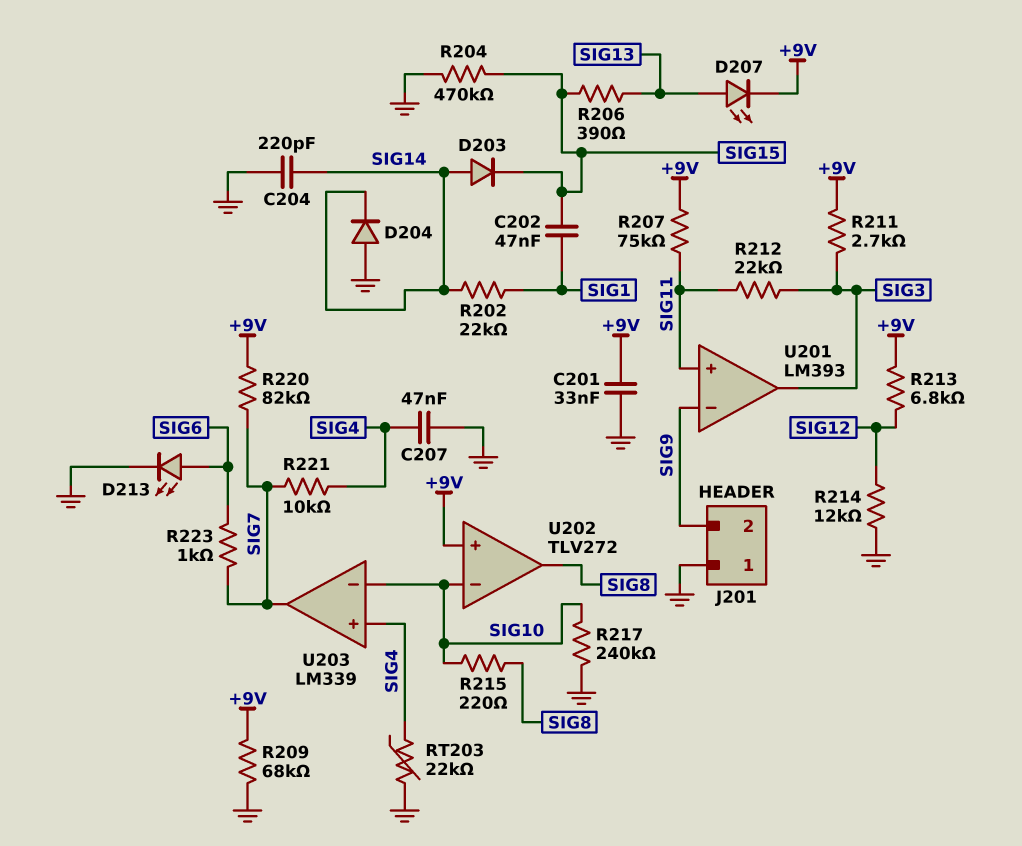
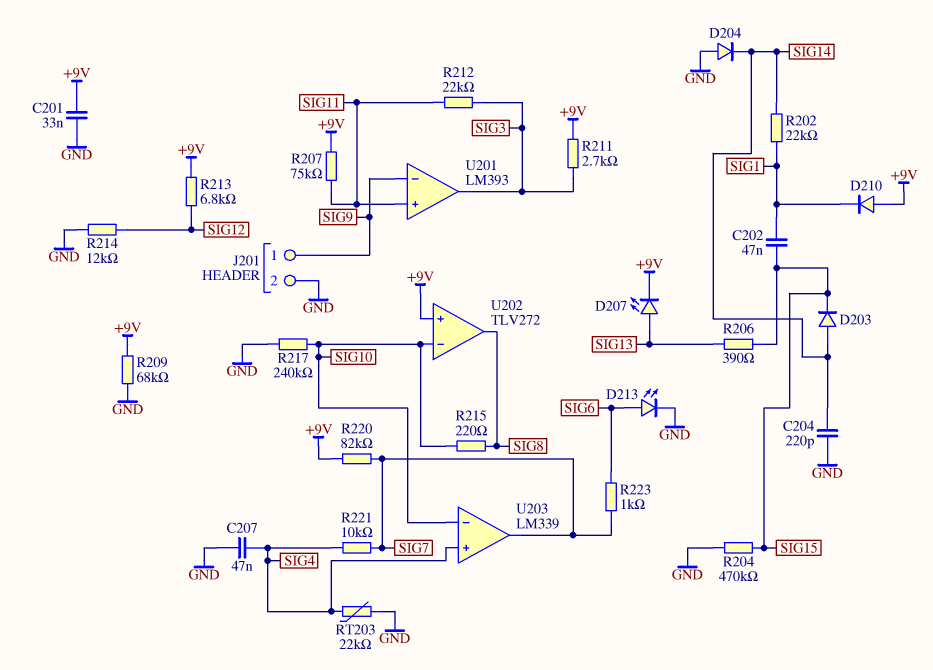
D210: none -> diode (A +9V, K SIG1)
J201 pin 1: GND -> SIG9
J201 pin 2: SIG9 -> GND

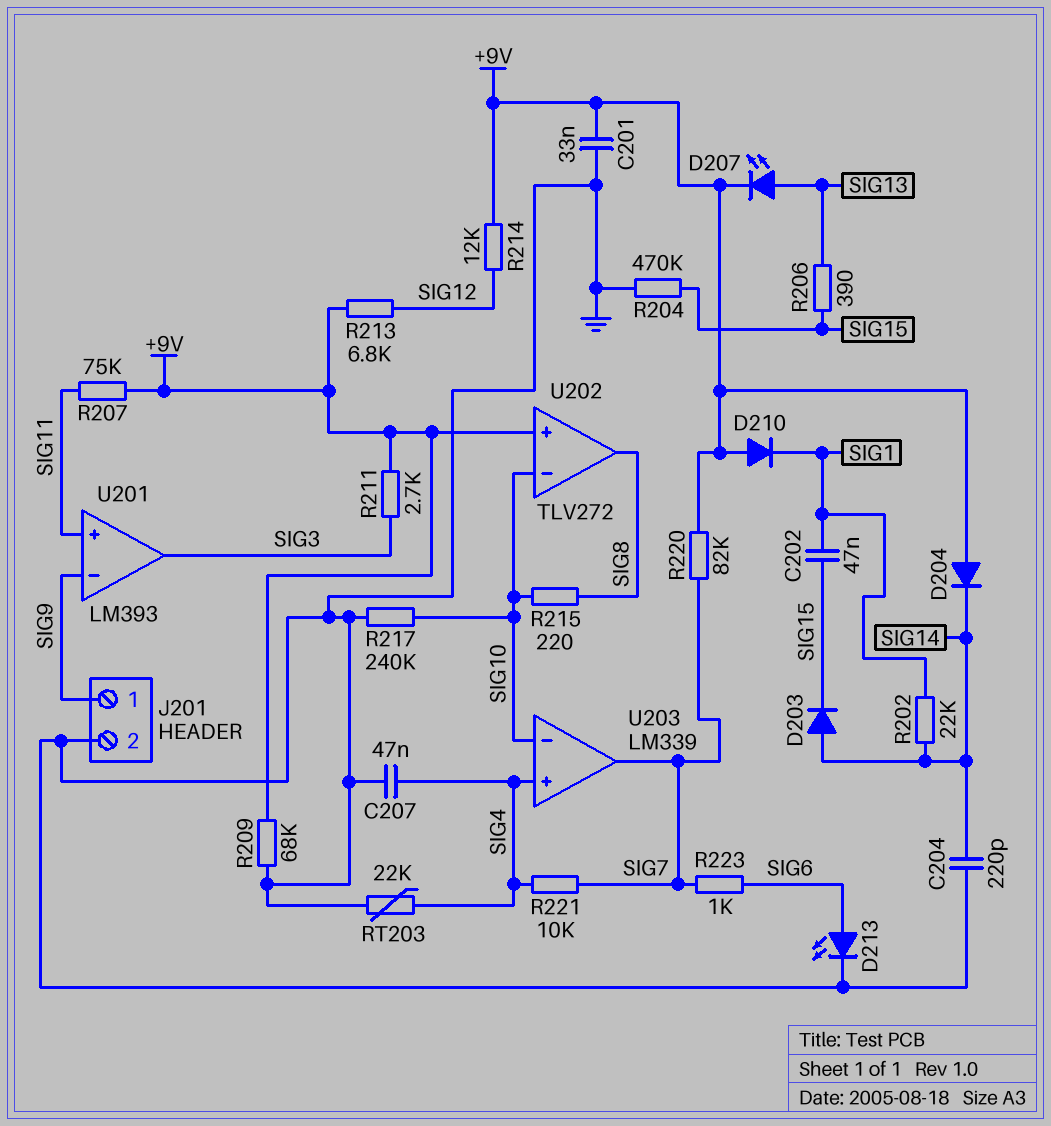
D204: diode (A GND, K SIG14) -> diode (A +9V, K SIG14)
R212: 22k (SIG3, SIG11) -> none
R214: 12k (GND, SIG12) -> 12k (+9V, SIG12)

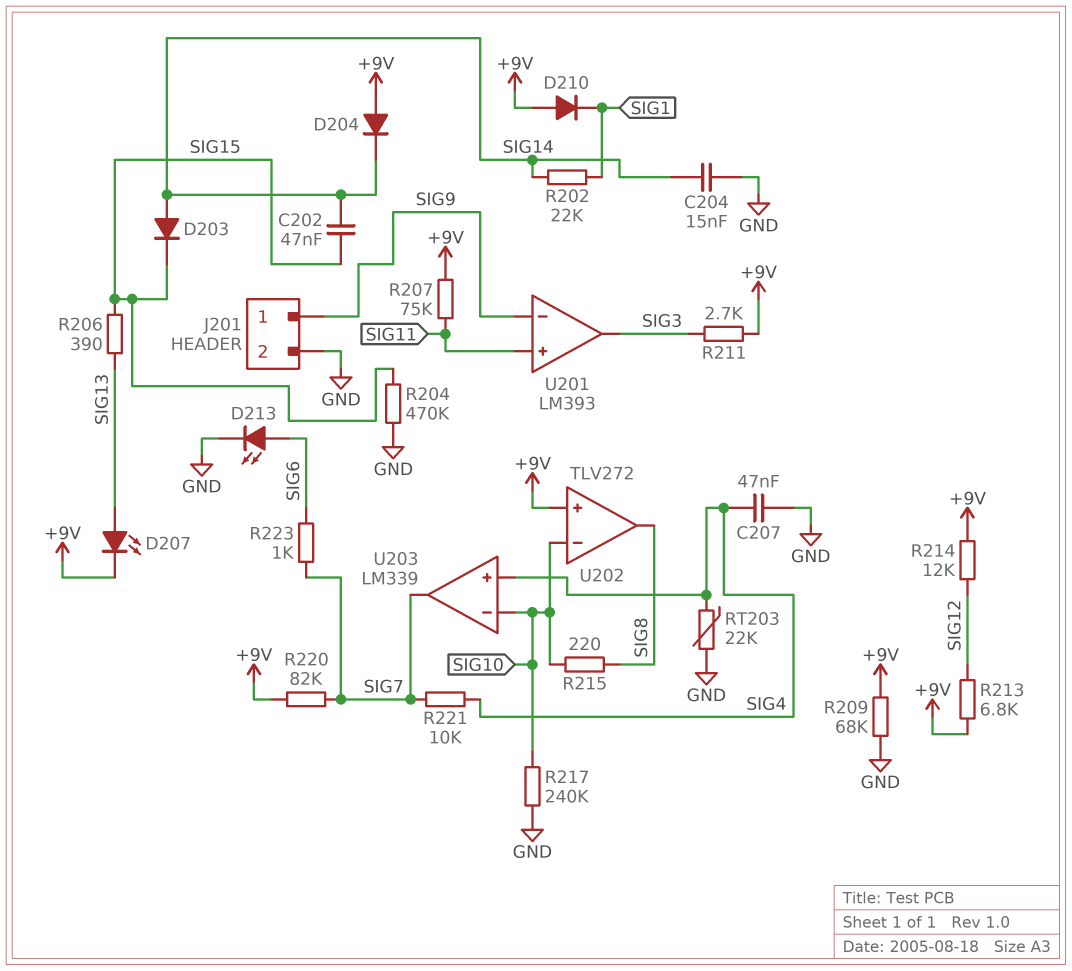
C201: 33nF (+9V, GND) -> none
C202: 47nF (SIG1, SIG15) -> 47nF (SIG14, SIG15)
C204: 220pF (GND, SIG14) -> 15nF (GND, SIG14)

